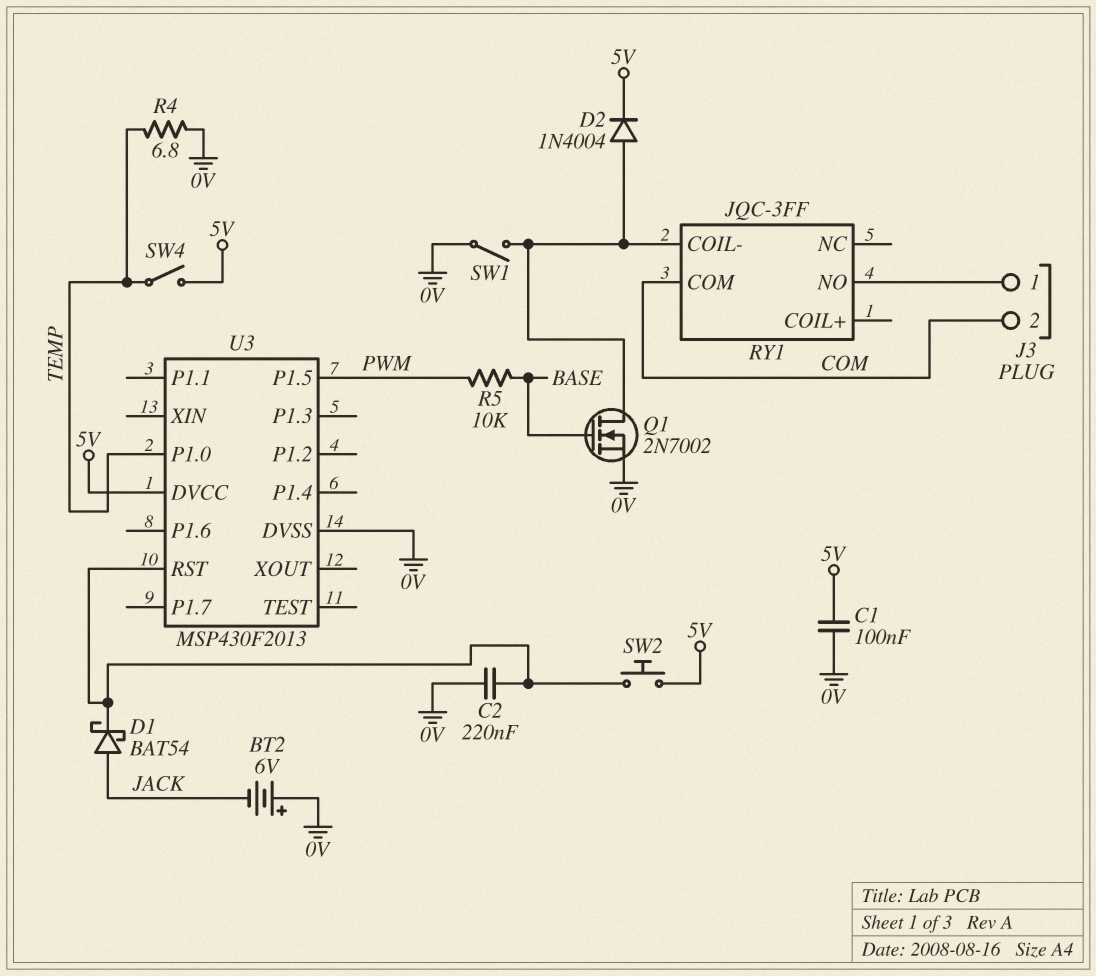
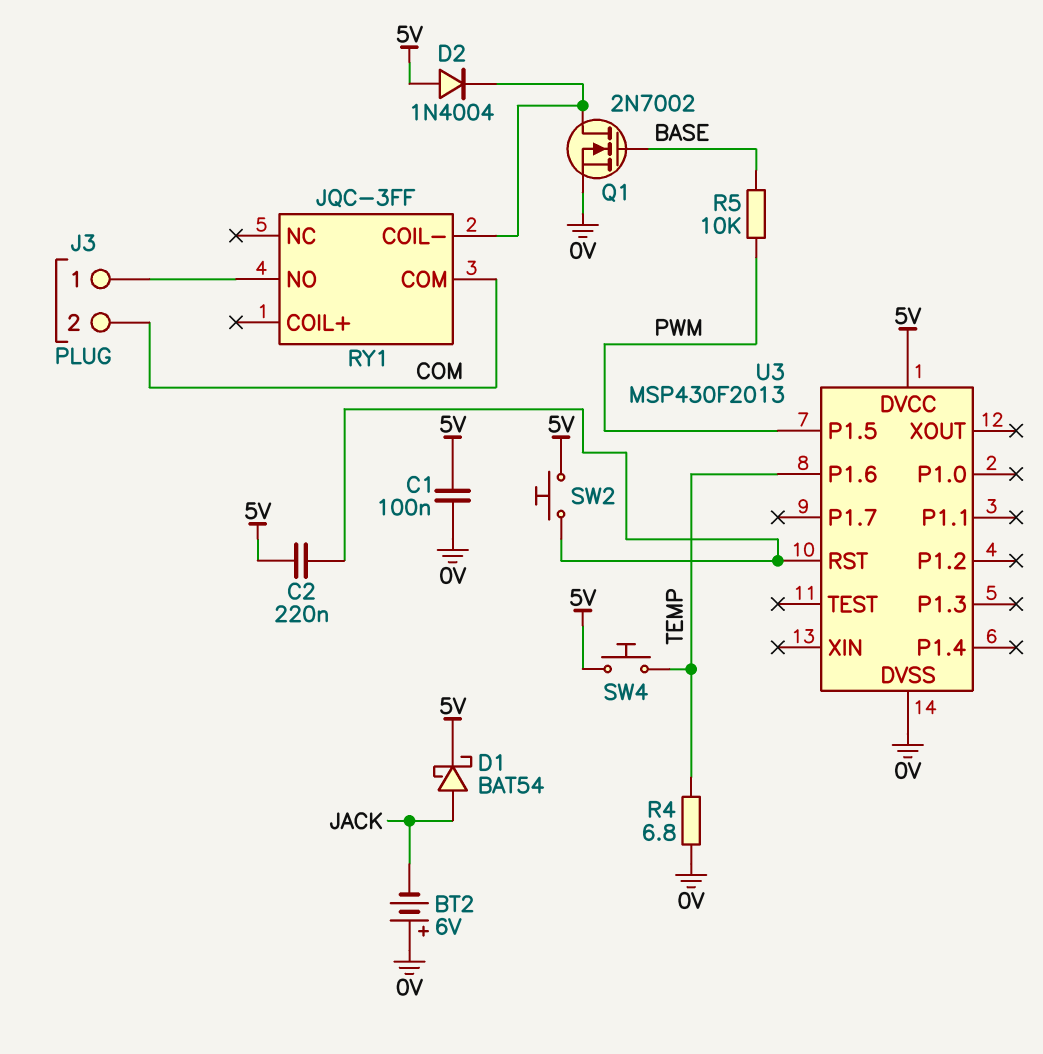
C2: 220nF (0V, U3/RST) -> 220nF (5V, U3/RST)
D1: schottky BAT54 (A JACK, K U3/RST) -> schottky BAT54 (A JACK, K 5V)
D2: diode 1N4004 (A RY1/COIL-, K 5V) -> diode 1N4004 (A 5V, K RY1/COIL-)
SW1: switch (0V, RY1/COIL-) -> none
SW4: switch (5V, TEMP) -> button (5V, TEMP)
U3 pin P1.0: TEMP -> none
U3 pin P1.6: none -> TEMP

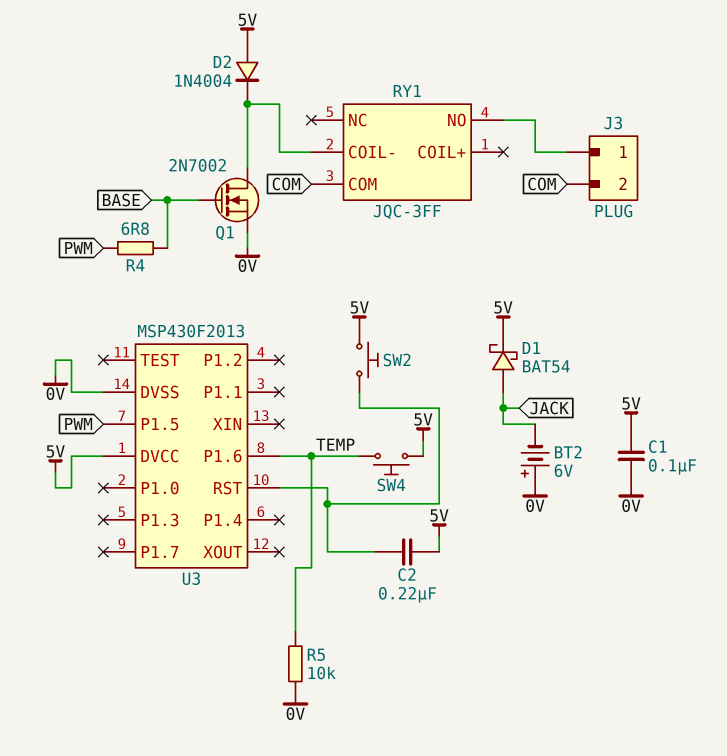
R4: 6.8 (0V, TEMP) -> 6.8 (BASE, PWM)
R5: 10k (BASE, PWM) -> 10k (0V, TEMP)

